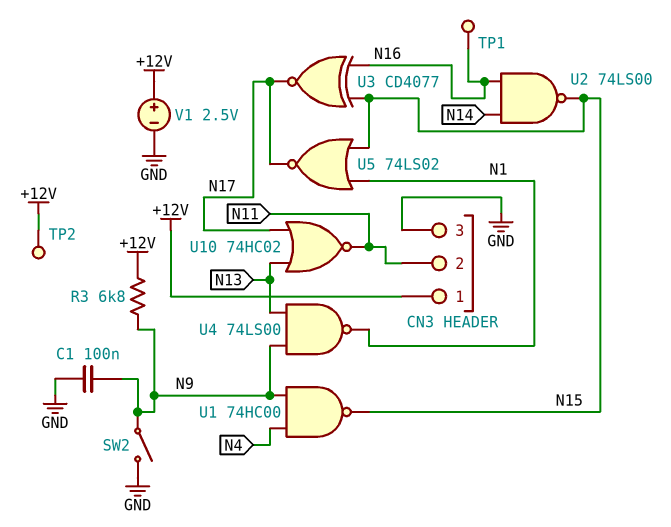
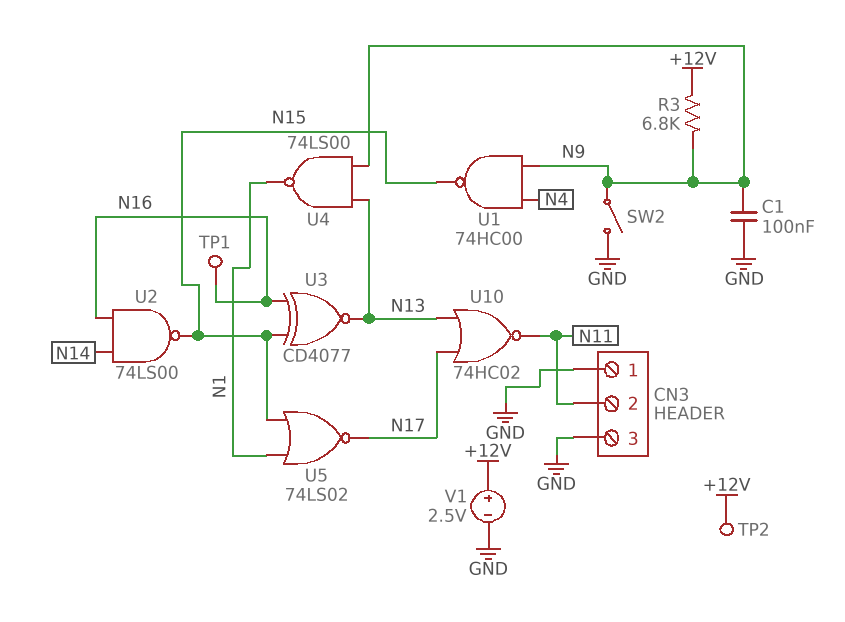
CN3 pin 1: +12V -> GND
U3: XNOR CD4077 (in N15, in N16, out N17) -> XNOR CD4077 (in N15, in N16, out N13)

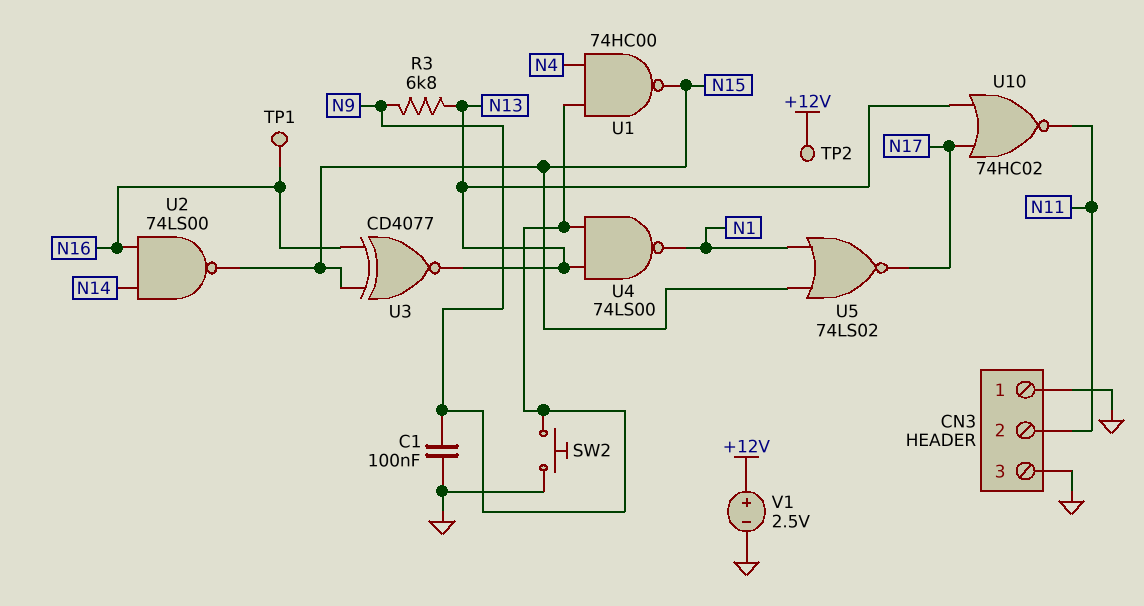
R3: 6.8k (+12V, N9) -> 6.8k (N9, N13)
SW2: switch (GND, N9) -> button (GND, N9)

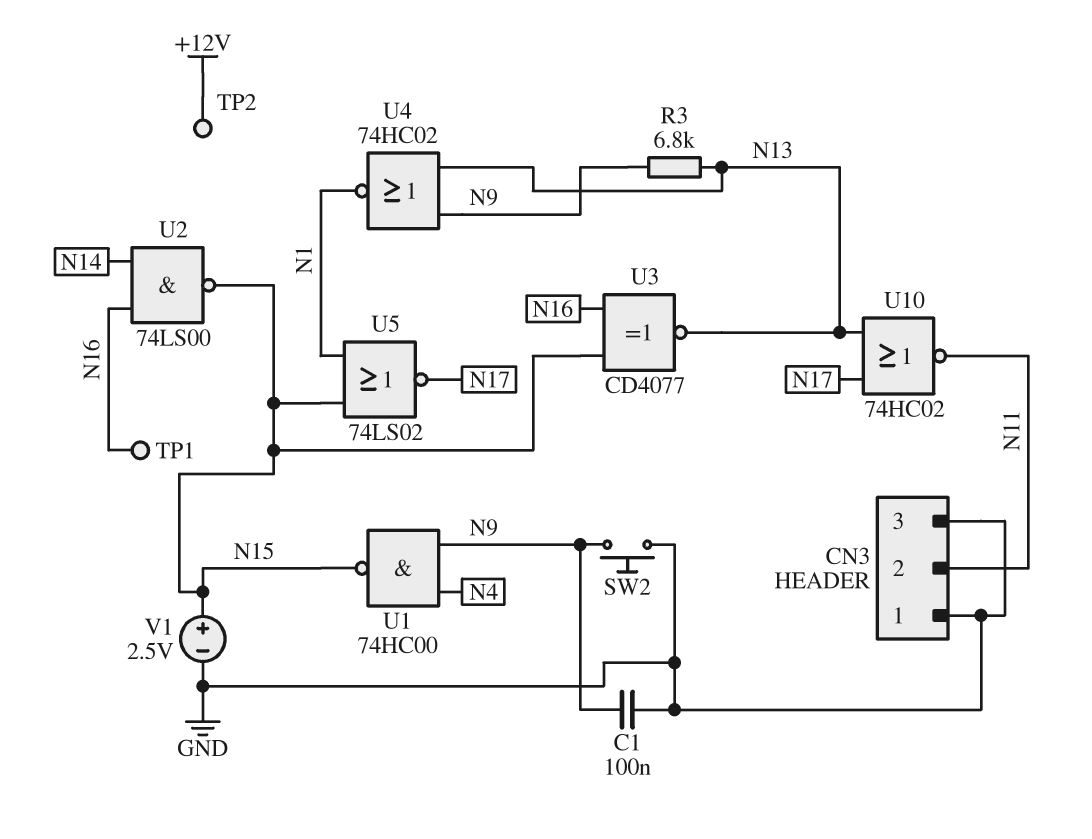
U4: NAND 74LS00 (in N9, in N13, out N1) -> NOR 74HC02 (in N9, in N13, out N1)
V1: 2.5V (plus +12V, minus GND) -> 2.5V (plus N15, minus GND)

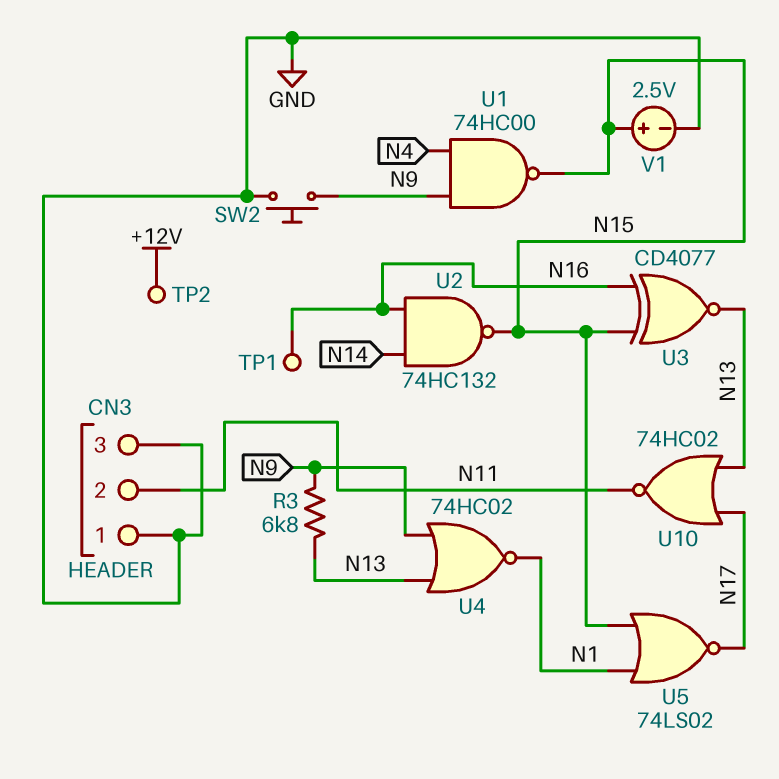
C1: 100nF (GND, N9) -> none
U2: NAND 74LS00 (in N14, in N16, out N15) -> NAND 74HC132 (in N14, in N16, out N15)

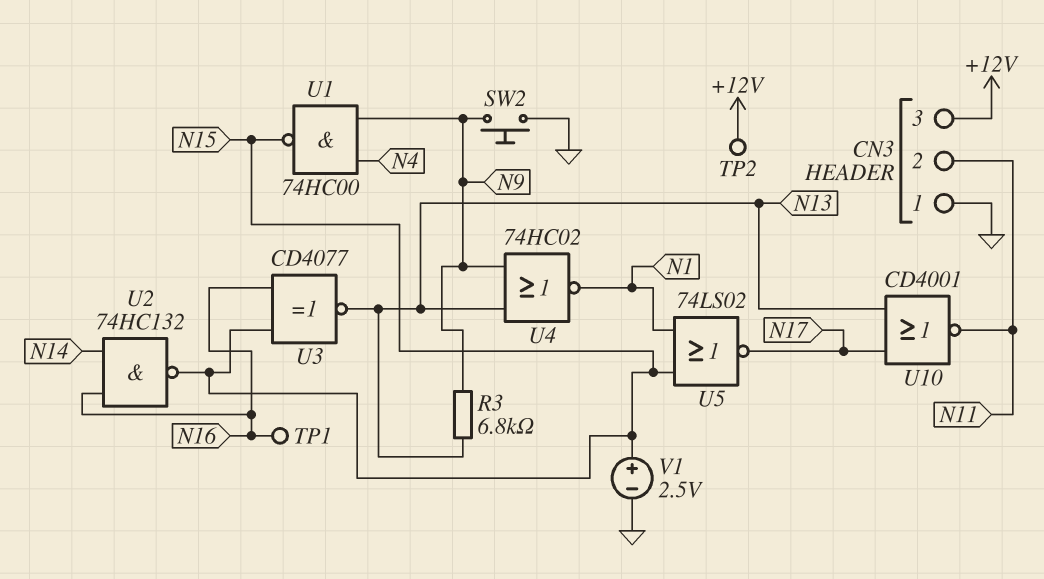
CN3 pin 3: GND -> +12V
U10: NOR 74HC02 (in N13, in N17, out N11) -> NOR CD4001 (in N13, in N17, out N11)

